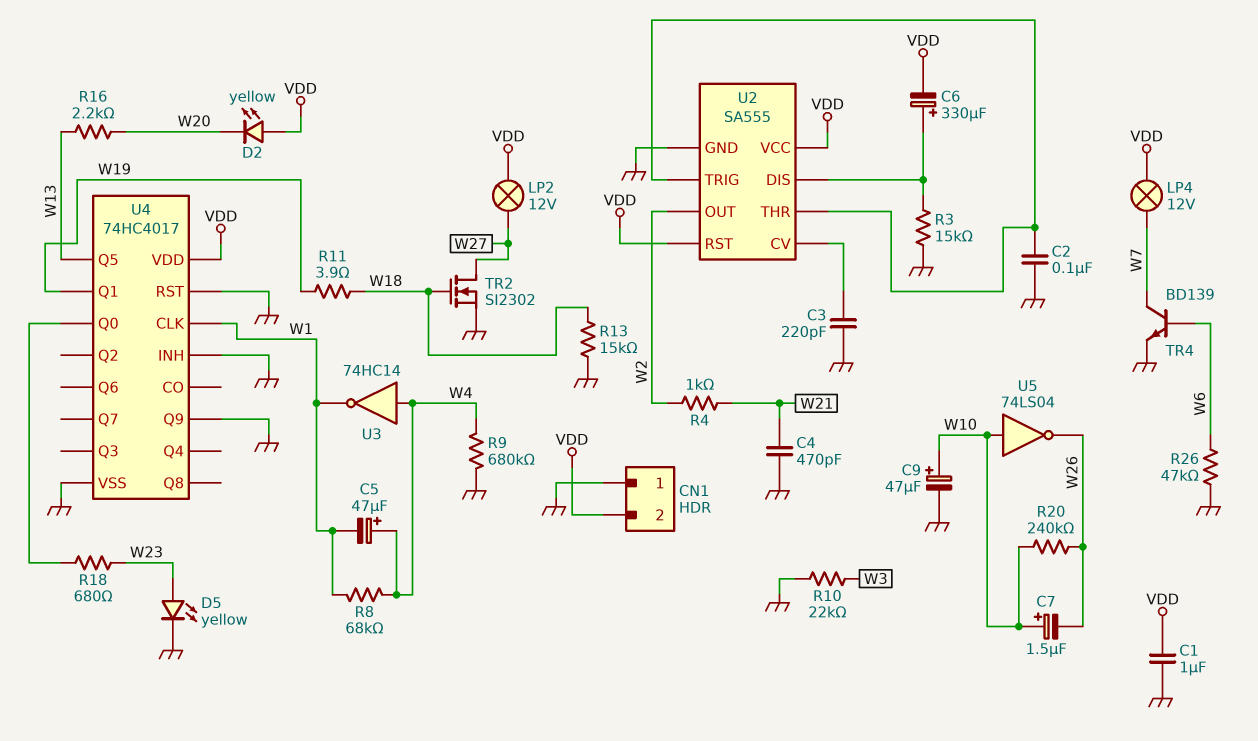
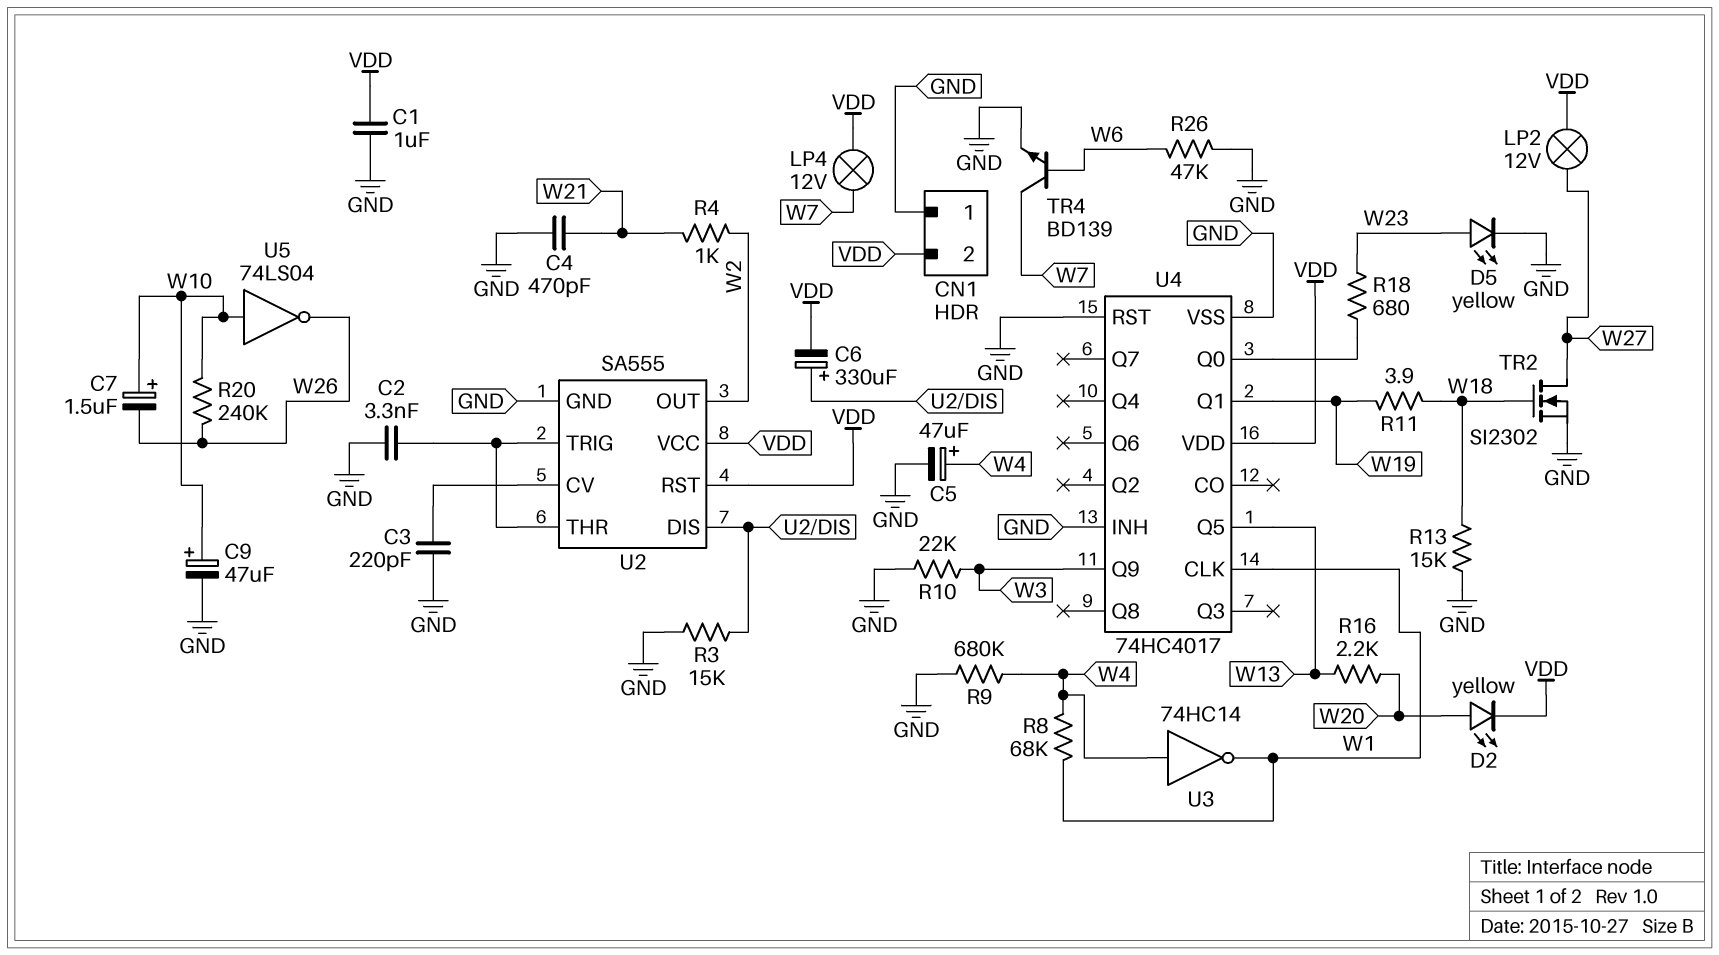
C2: 100nF (GND, U2/THR) -> 3.3nF (GND, U2/THR)
C5: 47uF (plus W4, minus W1) -> 47uF (plus W4, minus GND)
D2: LED yellow (A VDD, K W20) -> LED yellow (A W20, K VDD)
U4 pin Q9: GND -> W3

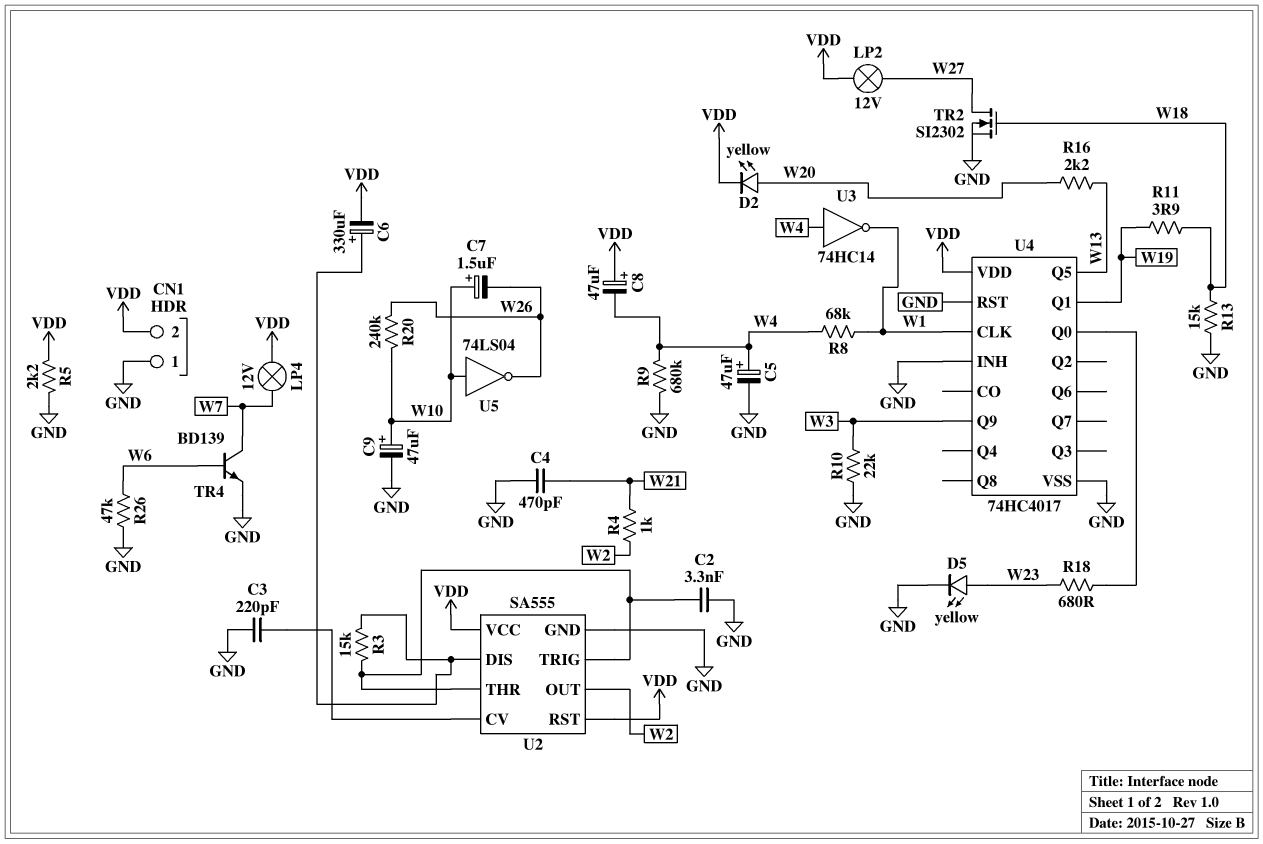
C1: 1uF (GND, VDD) -> none
C8: none -> 47uF (plus VDD, minus W4)
R3: 15k (GND, U2/DIS) -> 15k (U2/DIS, U2/THR)
R5: none -> 2.2k (GND, VDD)

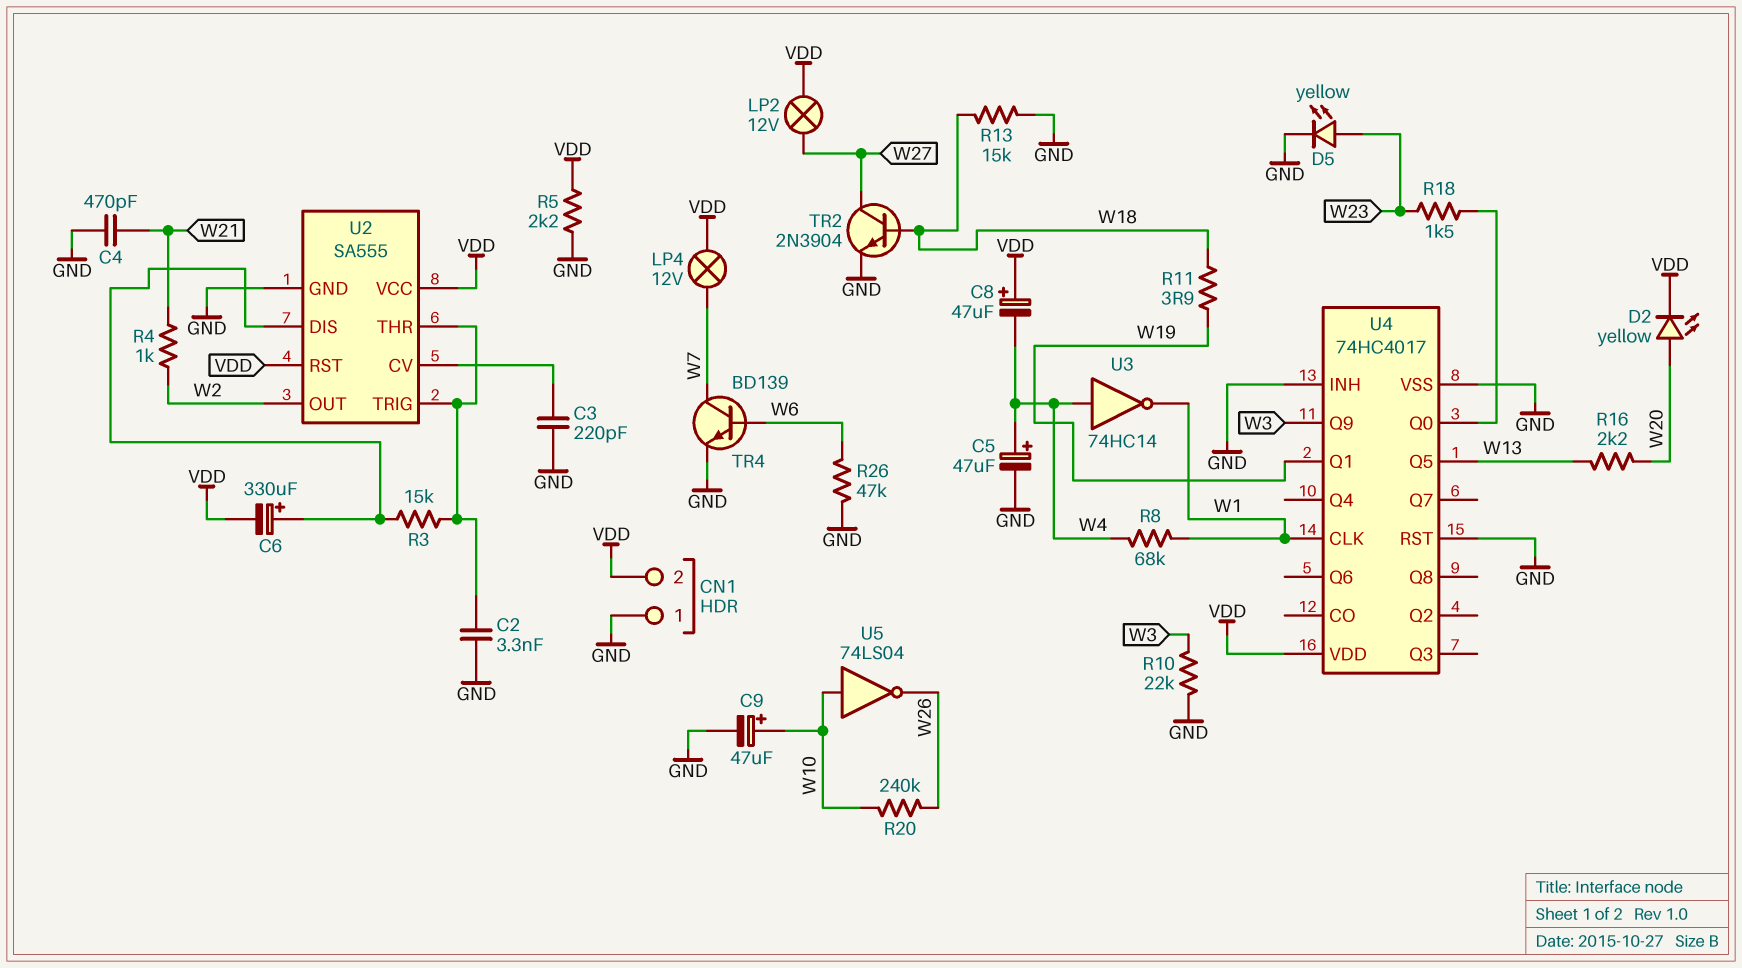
C7: 1.5uF (plus W10, minus W26) -> none
R9: 680k (GND, W4) -> none
R18: 680 (U4/Q0, W23) -> 1.5k (U4/Q0, W23)
TR2: NMOS SI2302 (G W18, D W27, S GND) -> NPN 2N3904 (B W18, C W27, E GND)

